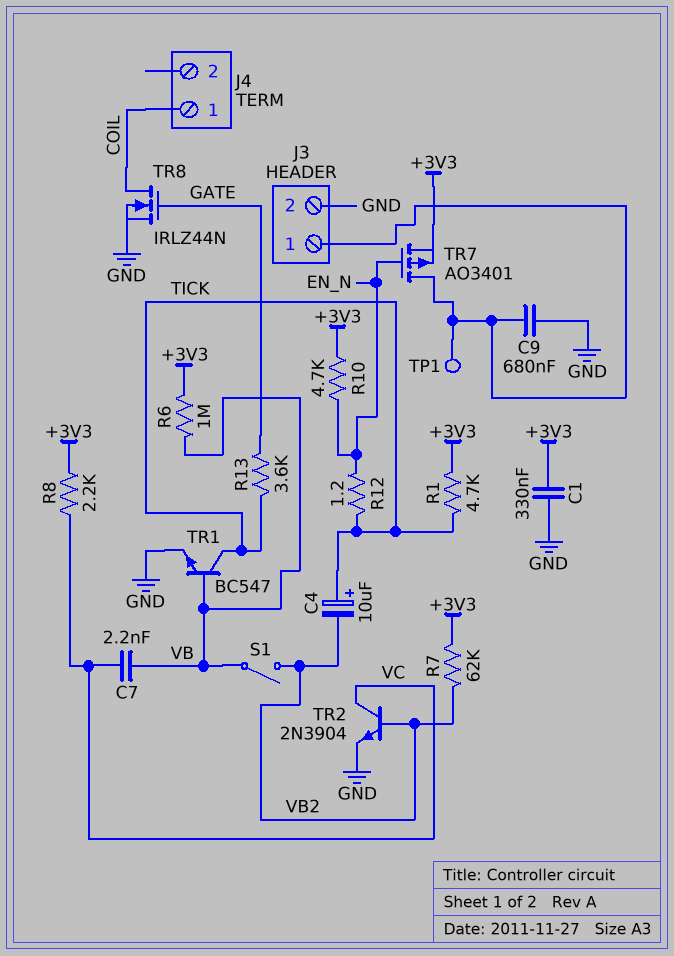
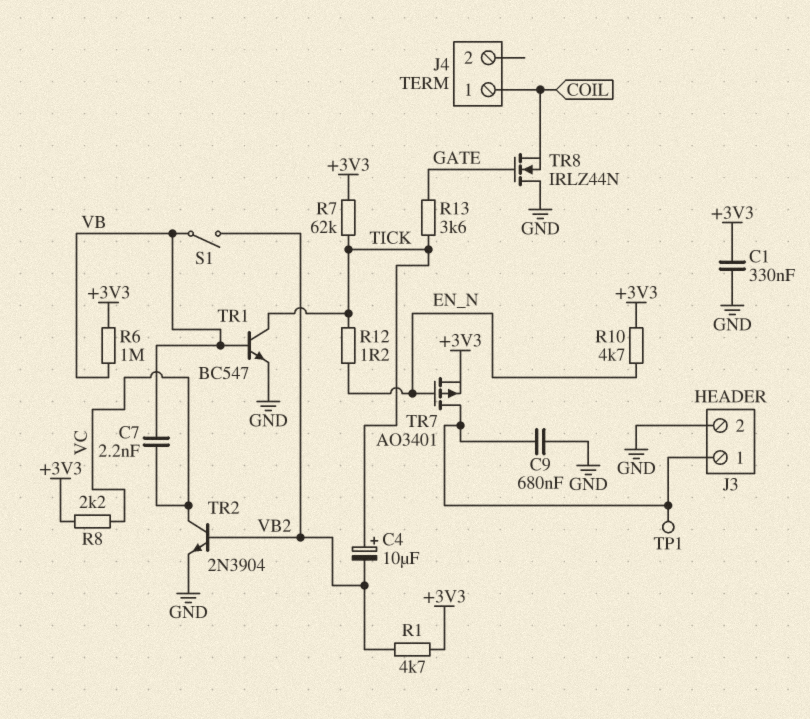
R1: 4.7k (+3V3, TICK) -> 4.7k (+3V3, VB2)
R7: 62k (+3V3, VB2) -> 62k (+3V3, TICK)
TR8: NMOS IRLZ44N (G GATE, D COIL, S GND) -> NMOS IRLZ44N (G GATE, D GND, S COIL)

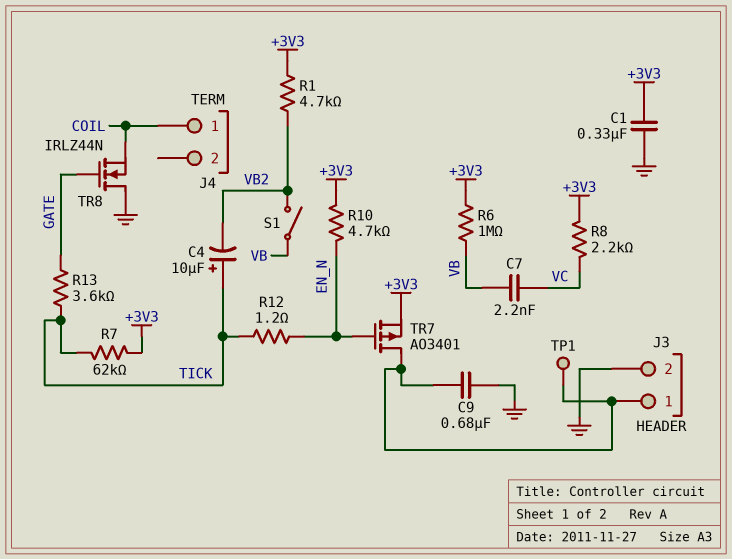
TR1: NPN BC547 (B VB, C TICK, E GND) -> none
TR2: NPN 2N3904 (B VB2, C VC, E GND) -> none

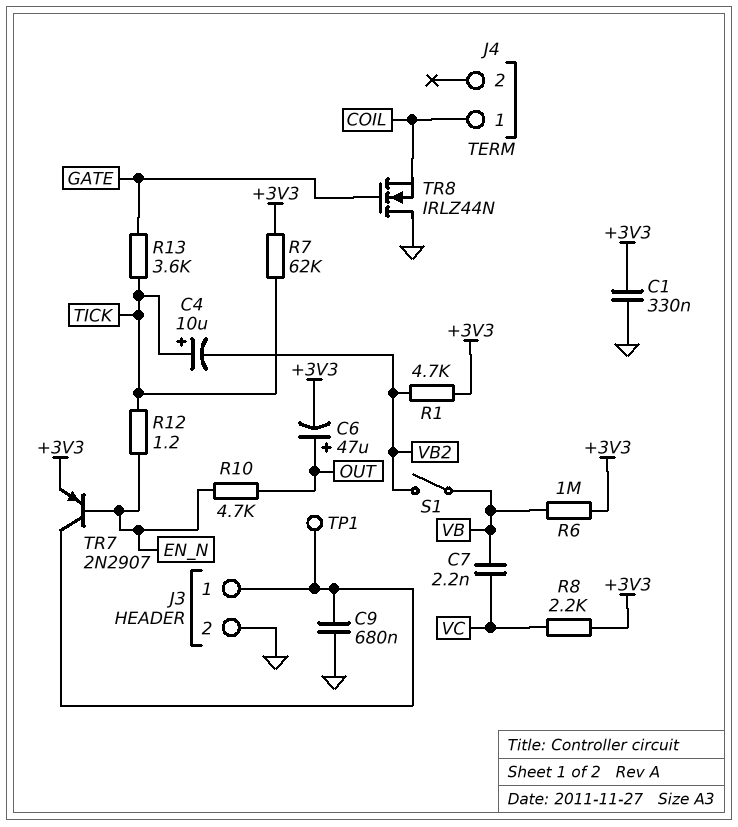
C6: none -> 47uF (plus OUT, minus +3V3)
R10: 4.7k (+3V3, EN_N) -> 4.7k (EN_N, OUT)
TR7: PMOS AO3401 (G EN_N, D J3/1, S +3V3) -> PNP 2N2907 (B EN_N, C J3/1, E +3V3)

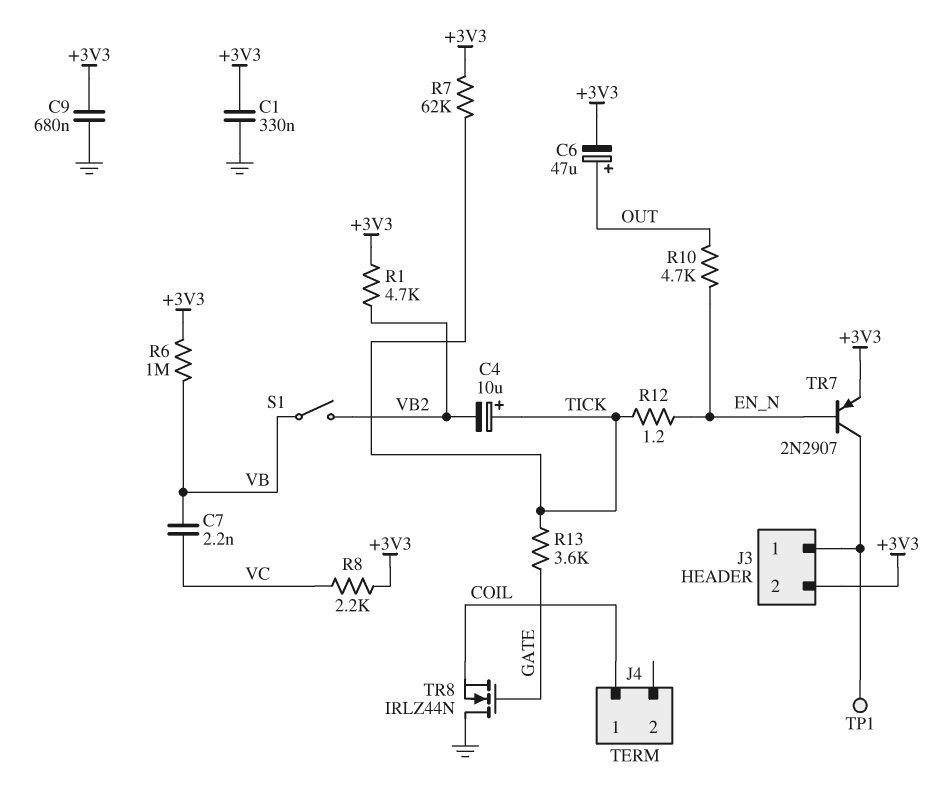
C9: 680nF (GND, J3/1) -> 680nF (+3V3, GND)
J3 pin 2: GND -> +3V3

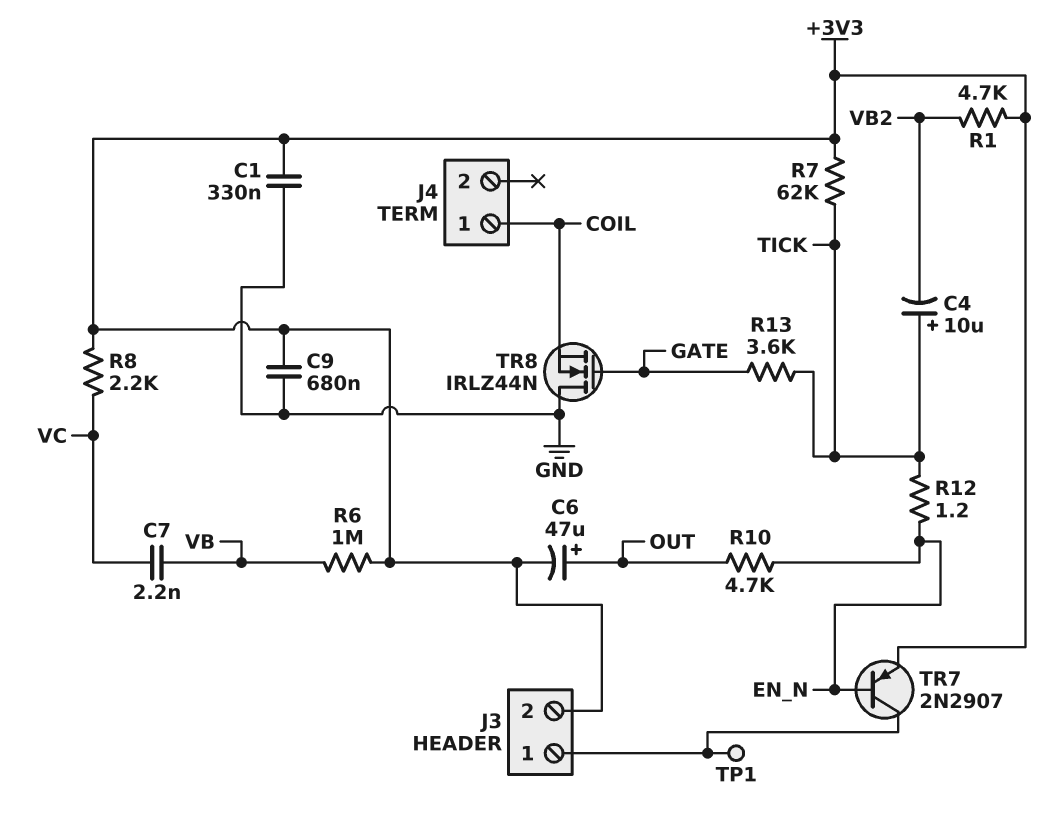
S1: switch (VB, VB2) -> none

